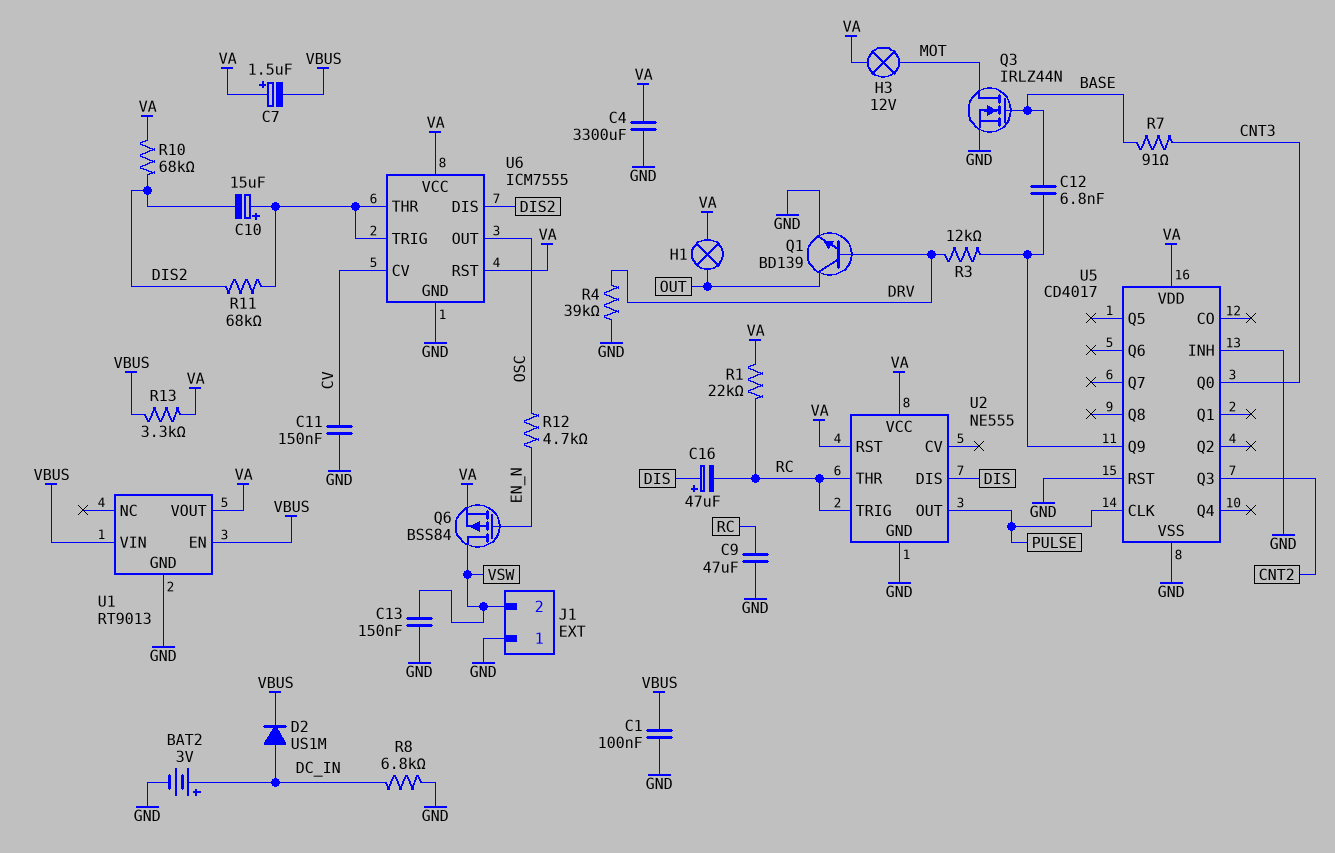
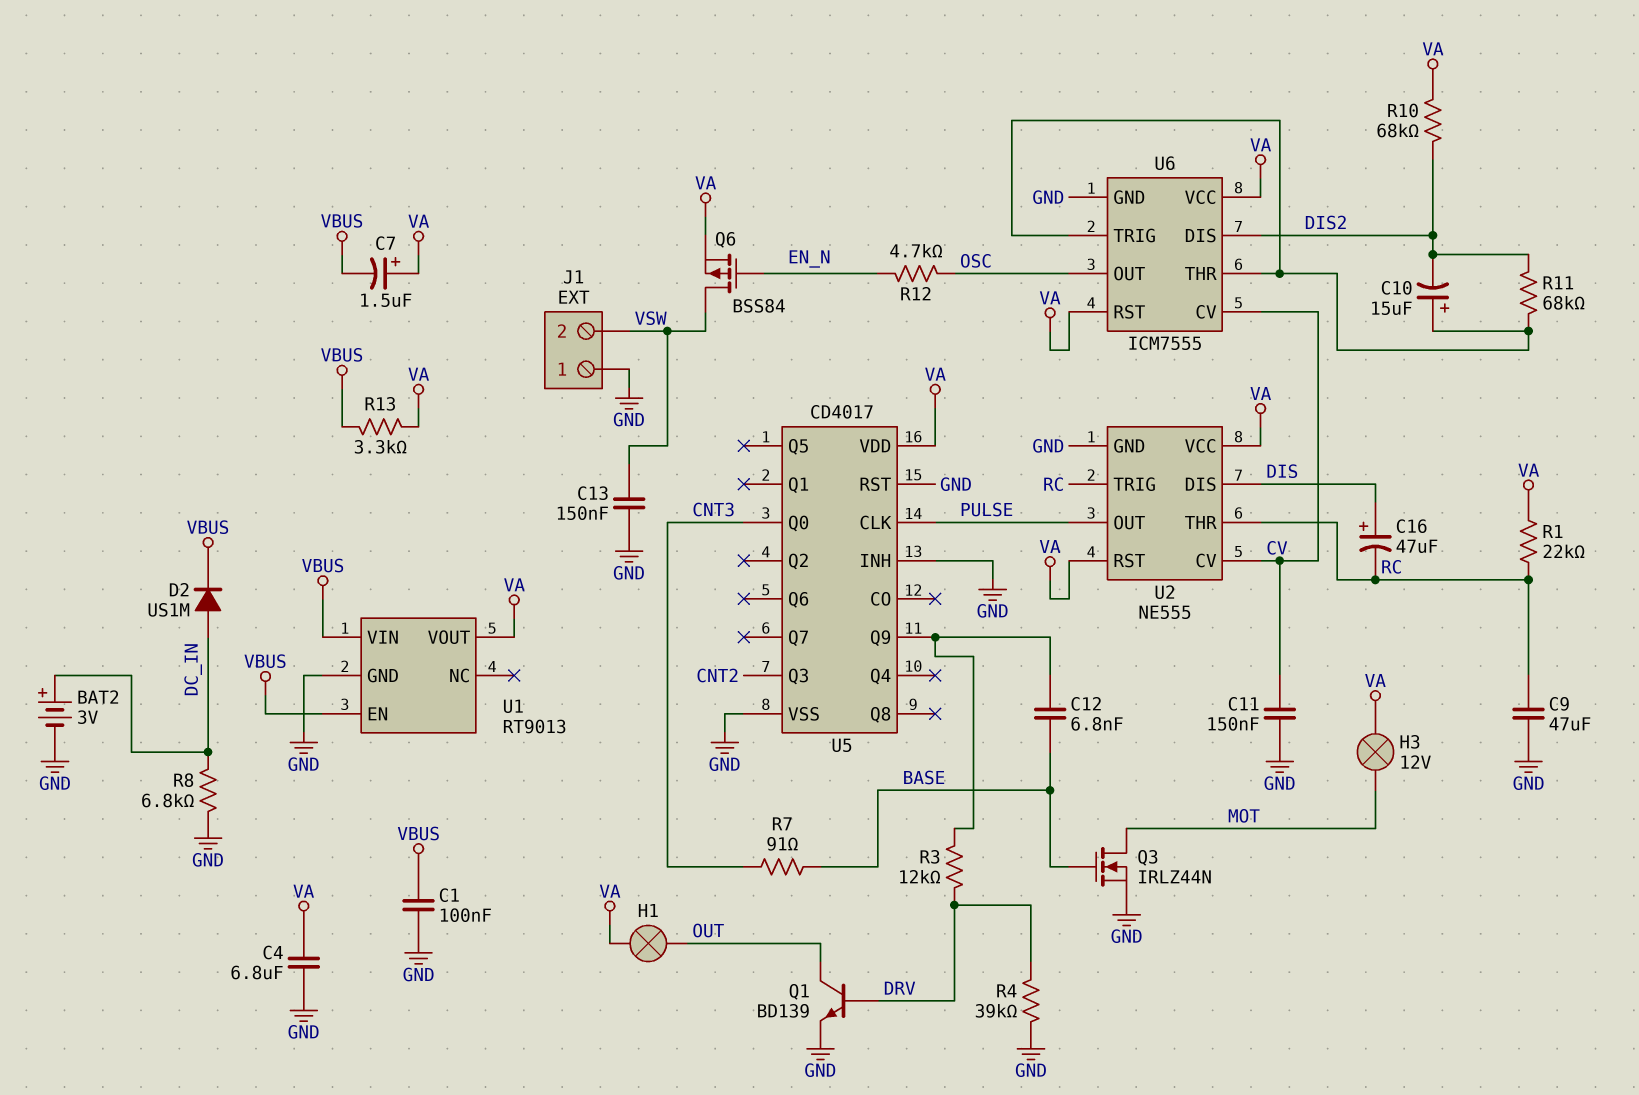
C4: 3300uF (GND, VA) -> 6.8uF (GND, VA)
U2 pin CV: none -> CV

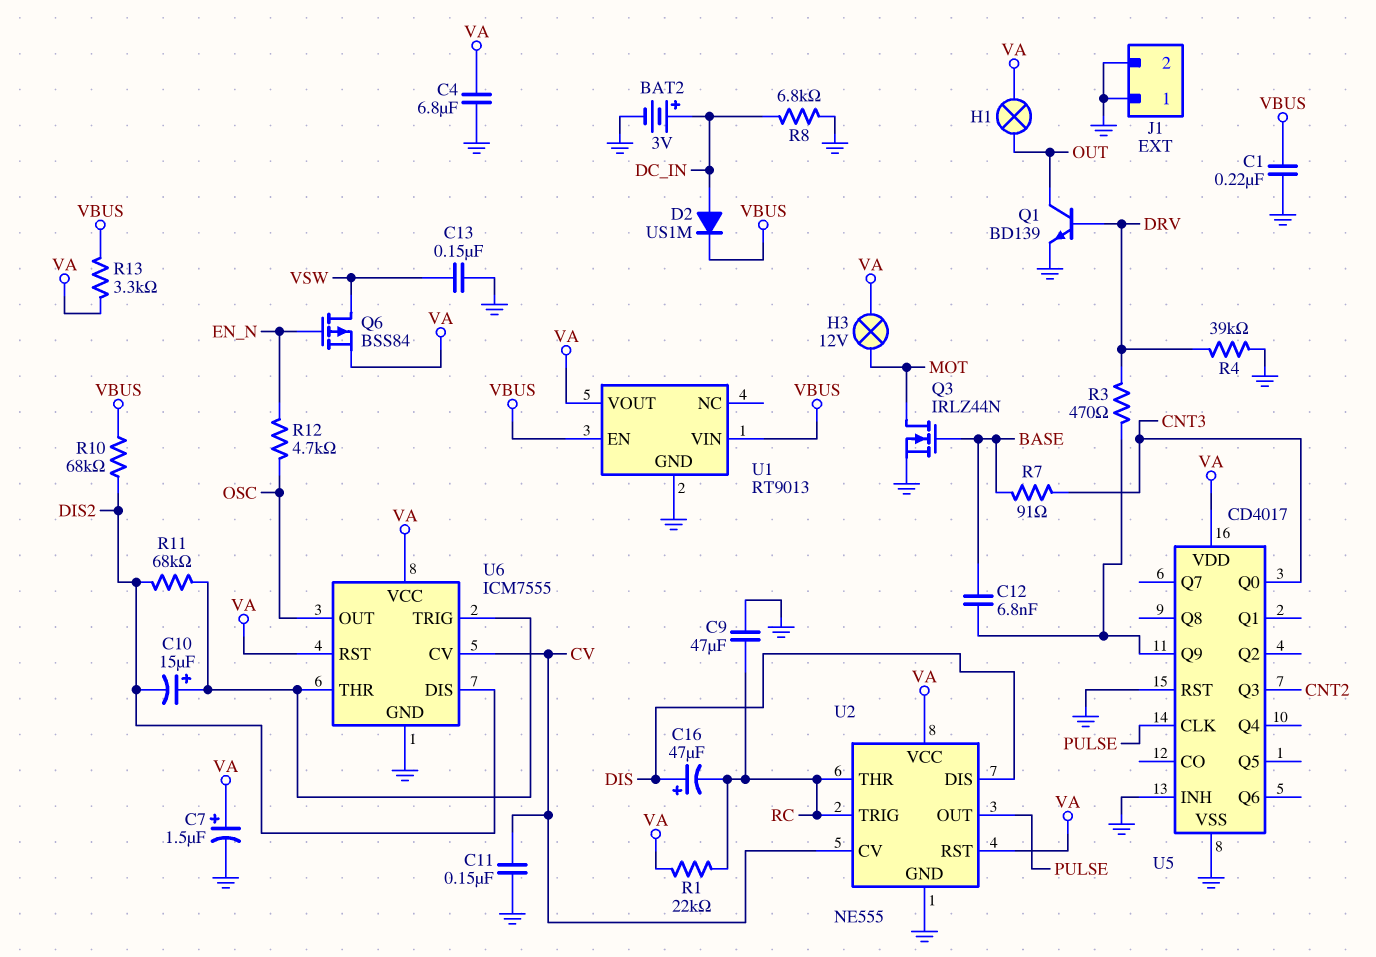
C1: 100nF (GND, VBUS) -> 220nF (GND, VBUS)
C7: 1.5uF (plus VA, minus VBUS) -> 1.5uF (plus VA, minus GND)
J1 pin 2: VSW -> GND
R3: 12k (DRV, U5/Q9) -> 470 (DRV, U5/Q9)
R10: 68k (DIS2, VA) -> 68k (DIS2, VBUS)

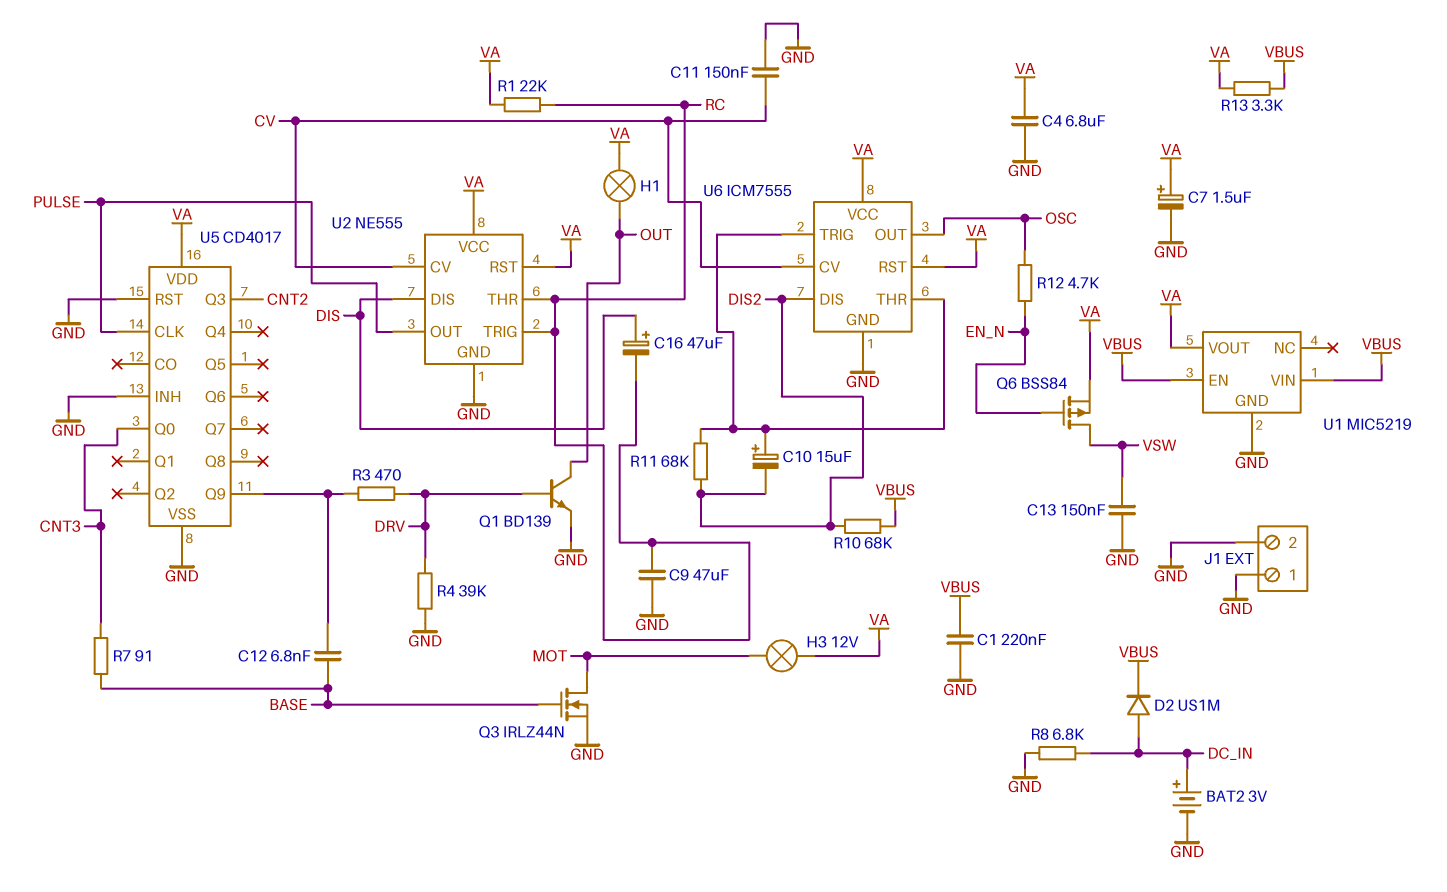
U1: RT9013 -> MIC5219

